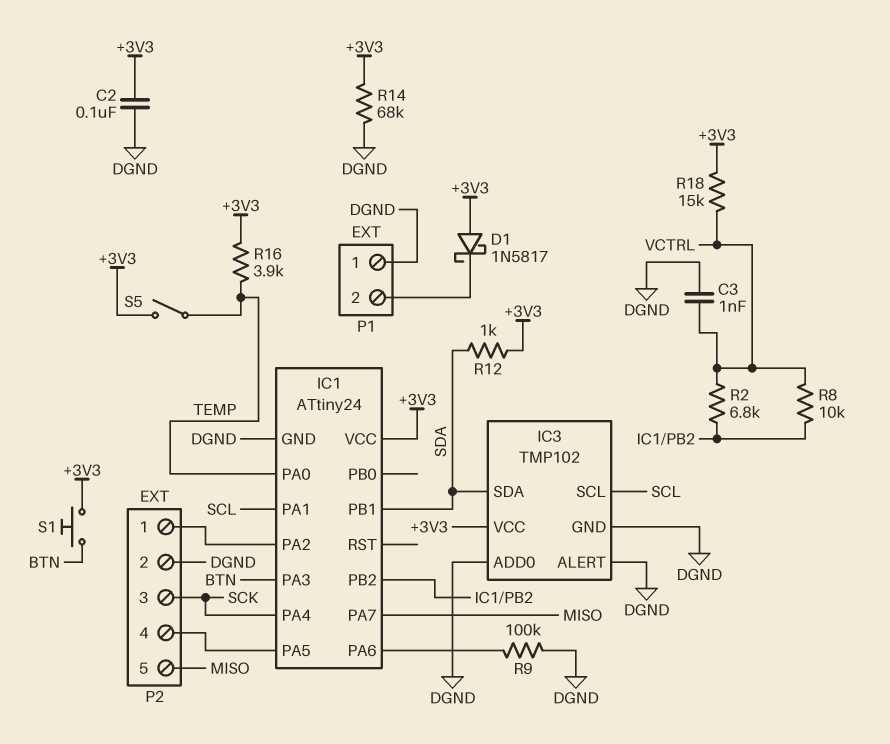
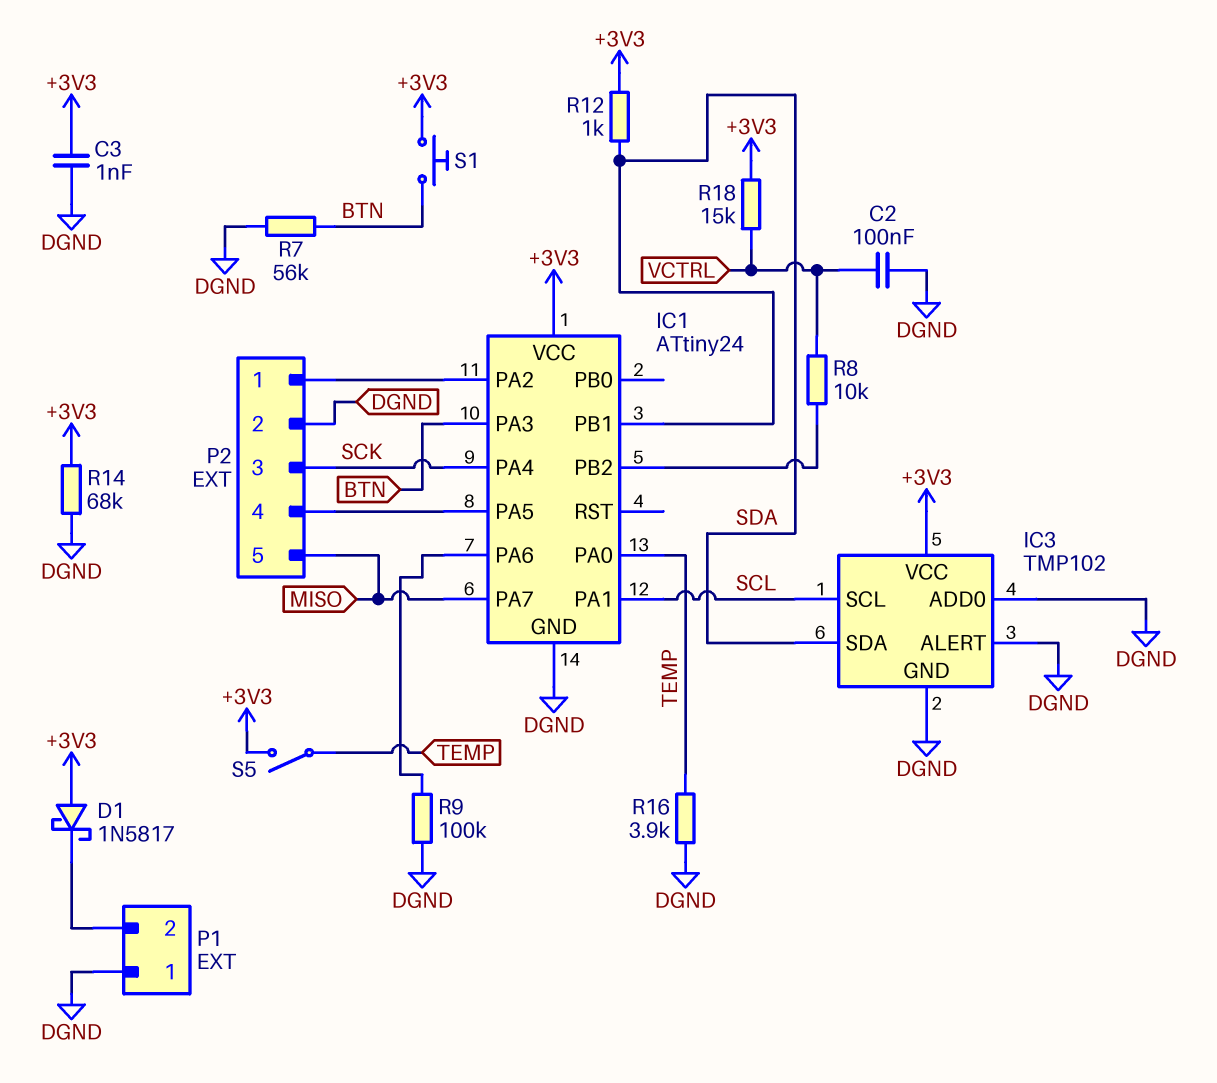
C2: 100nF (+3V3, DGND) -> 100nF (DGND, VCTRL)
C3: 1nF (DGND, VCTRL) -> 1nF (+3V3, DGND)
R2: 6.8k (IC1/PB2, VCTRL) -> none
R7: none -> 56k (BTN, DGND)
R16: 3.9k (+3V3, TEMP) -> 3.9k (DGND, TEMP)

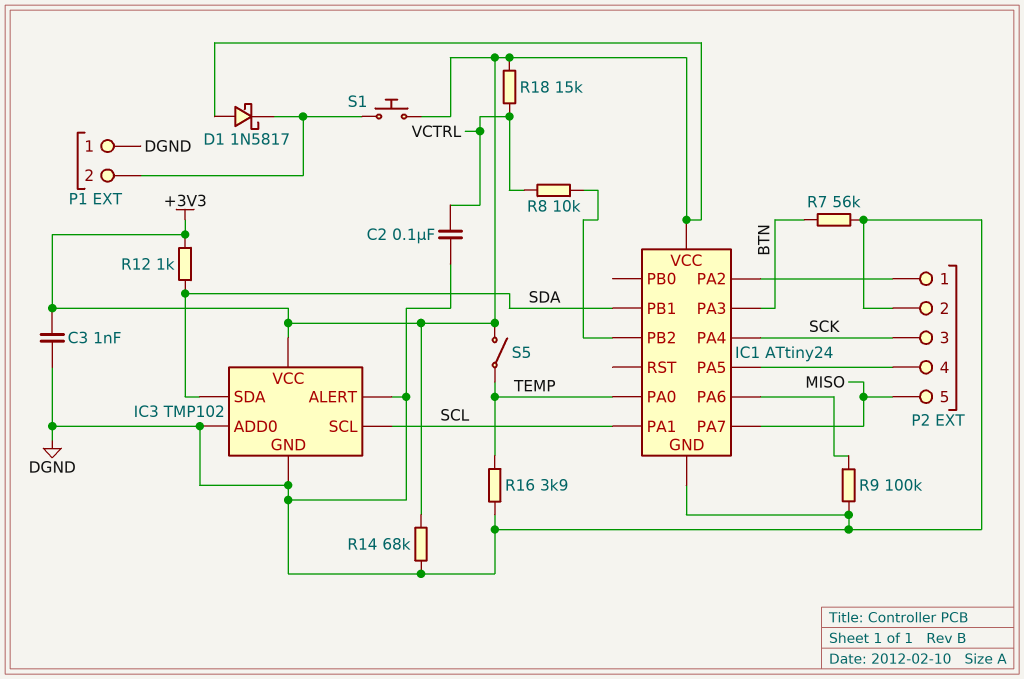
S1: button (+3V3, BTN) -> button (+3V3, P1/2)

